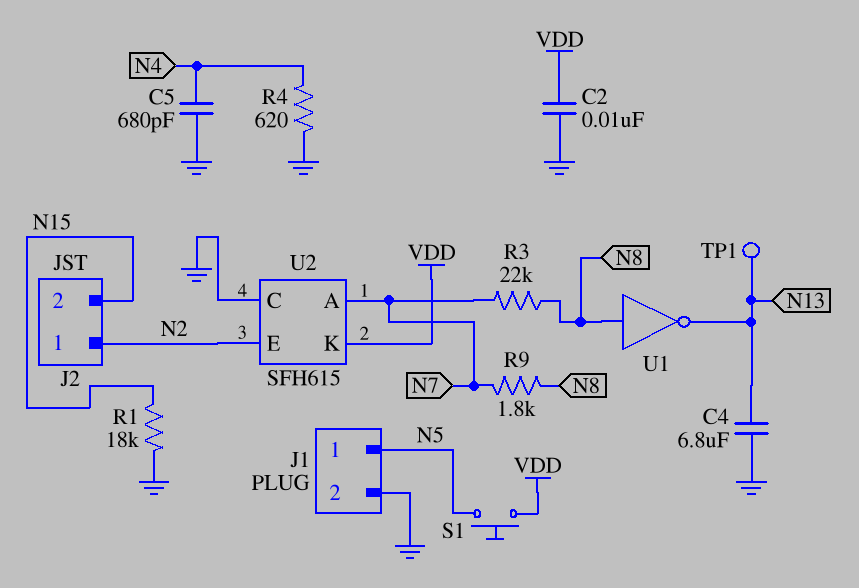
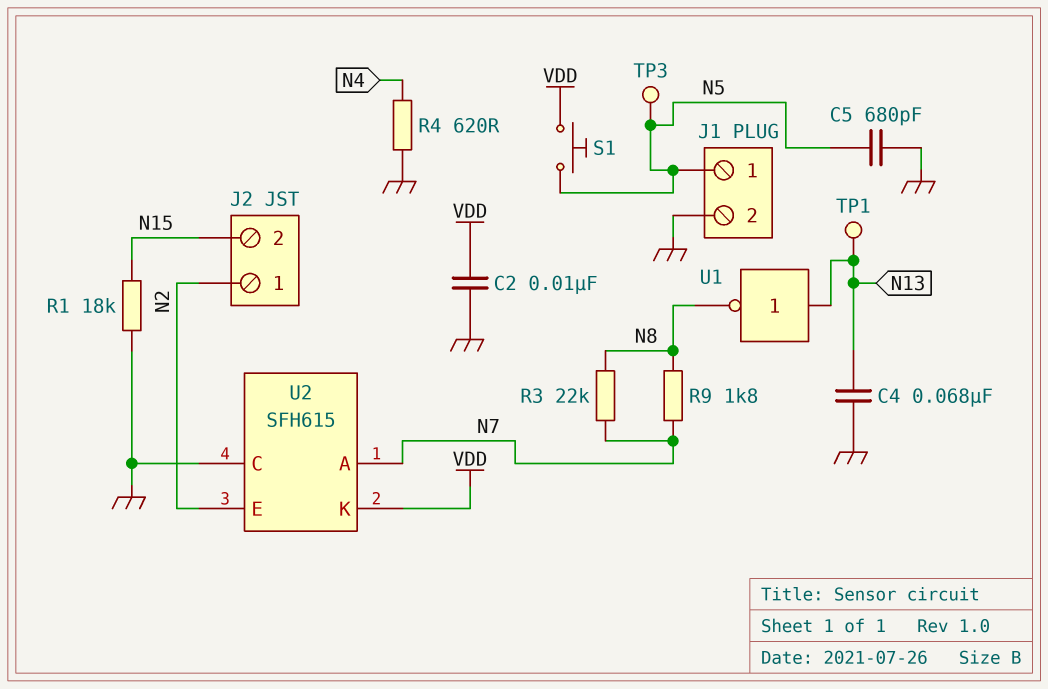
C4: 6.8uF (GND, N13) -> 68nF (GND, N13)
C5: 680pF (GND, N4) -> 680pF (GND, N5)
TP3: none -> test point (N5)
U1: NOT (in N8, out N13) -> NOT (in N13, out N8)

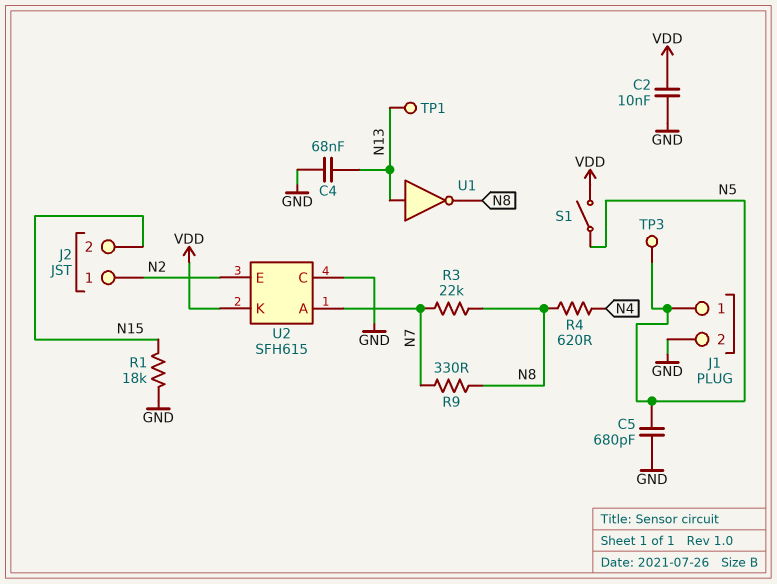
R4: 620 (GND, N4) -> 620 (N4, N8)
R9: 1.8k (N7, N8) -> 330 (N7, N8)
S1: button (N5, VDD) -> switch (N5, VDD)

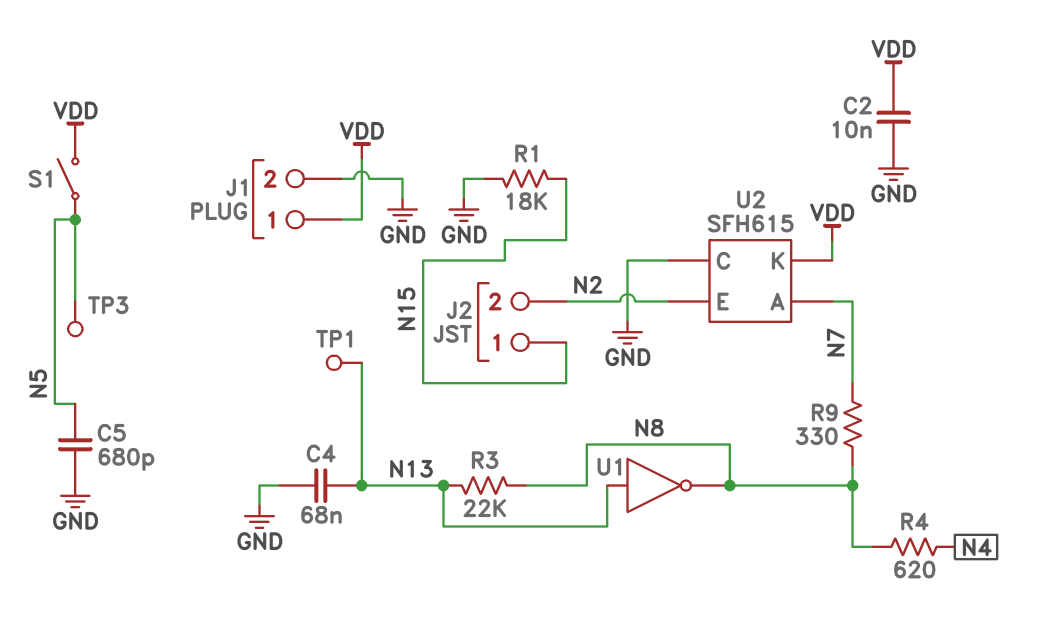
J1 pin 1: N5 -> VDD
J2 pin 1: N2 -> N15
J2 pin 2: N15 -> N2
R3: 22k (N7, N8) -> 22k (N8, N13)

